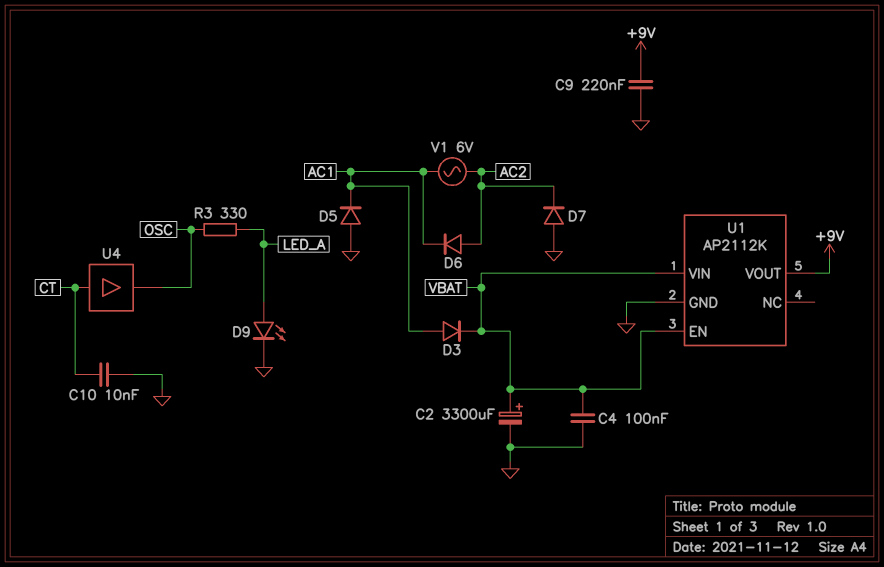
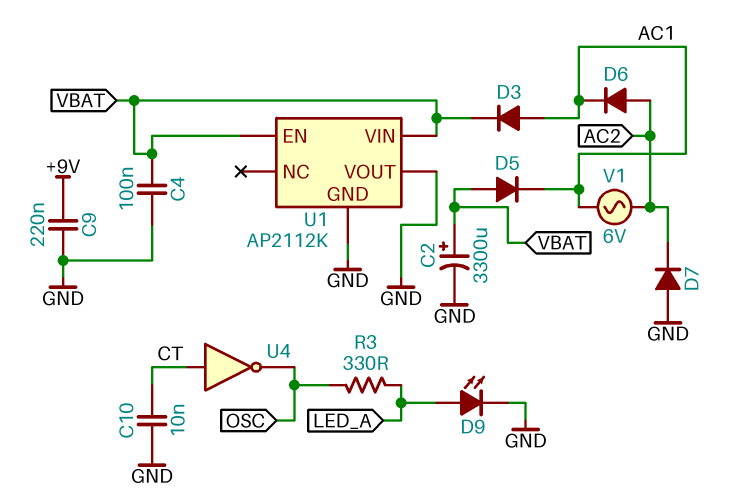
D5: diode (A GND, K AC1) -> diode (A VBAT, K AC1)
U1 pin VOUT: +9V -> GND
U4: buffer (in CT, out OSC) -> NOT (in CT, out OSC)

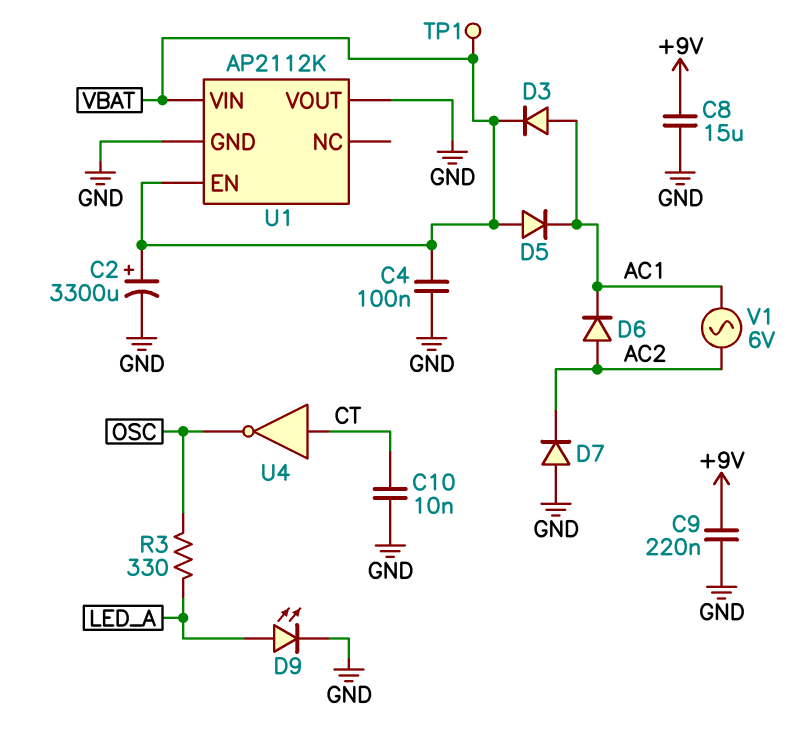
C8: none -> 15uF (+9V, GND)
TP1: none -> test point (VBAT)

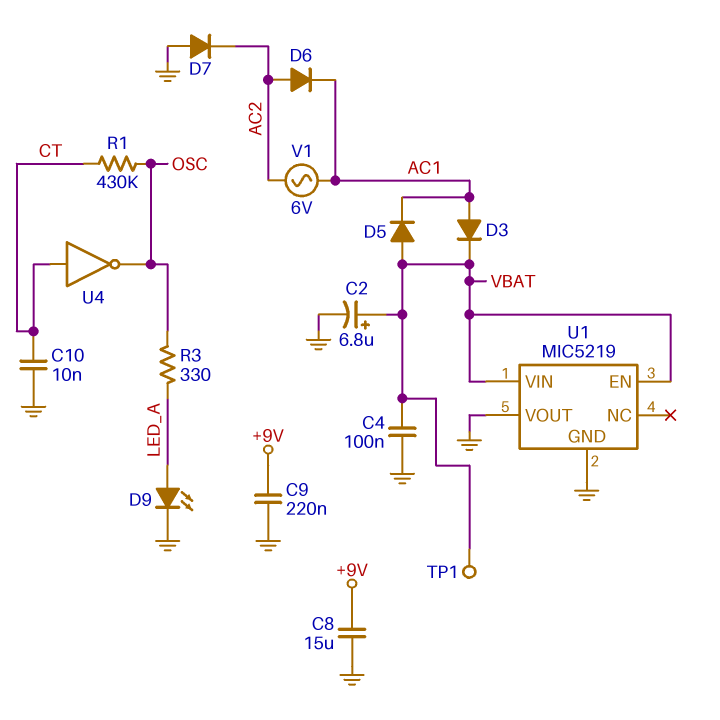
C2: 3300uF (plus VBAT, minus GND) -> 6.8uF (plus VBAT, minus GND)
R1: none -> 430k (CT, OSC)
U1: AP2112K -> MIC5219

